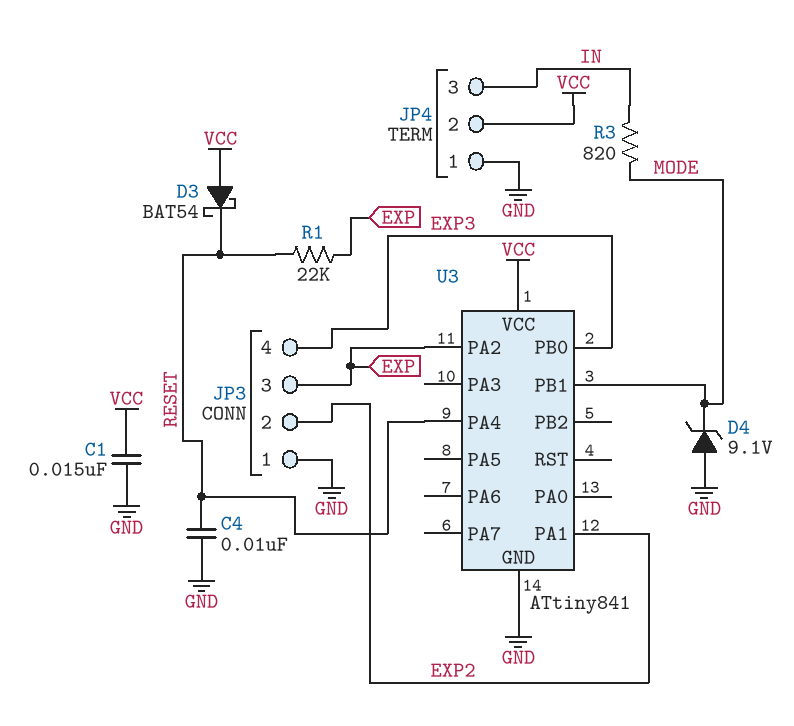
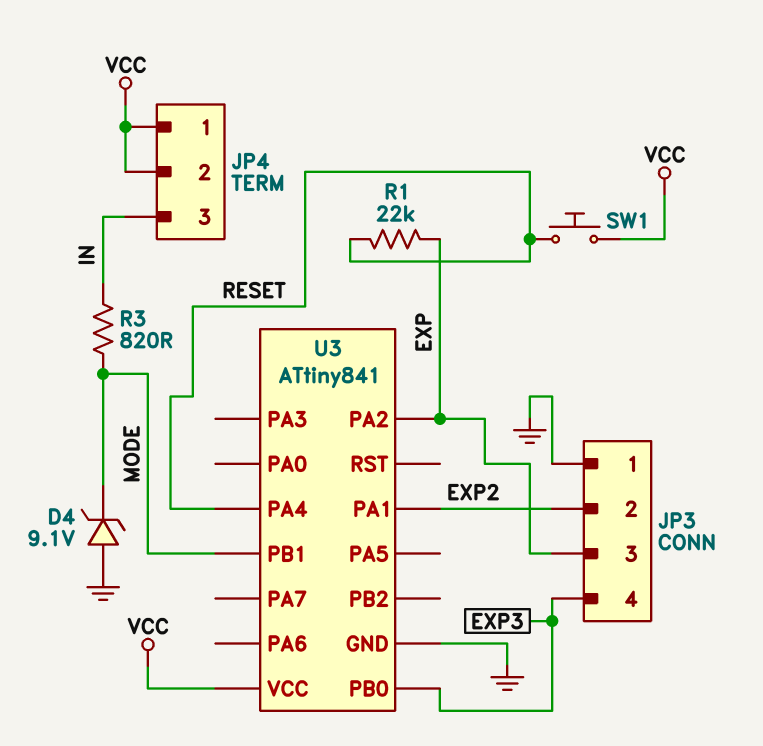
C1: 15nF (GND, VCC) -> none
C4: 10nF (GND, RESET) -> none
D3: schottky BAT54 (A VCC, K RESET) -> none
JP4 pin 1: GND -> VCC
SW1: none -> button (RESET, VCC)

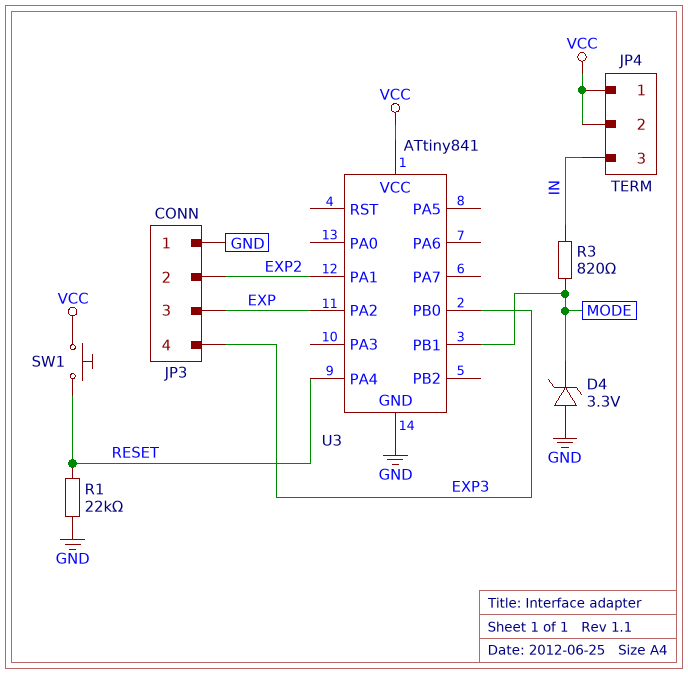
D4: zener 9.1V (A GND, K MODE) -> zener 3.3V (A GND, K MODE)
R1: 22k (EXP, RESET) -> 22k (GND, RESET)

